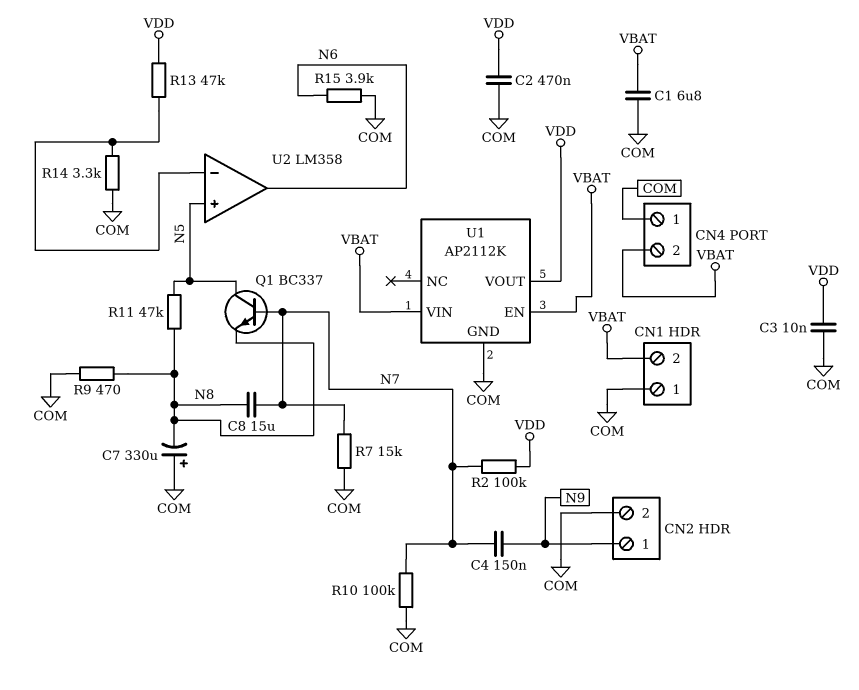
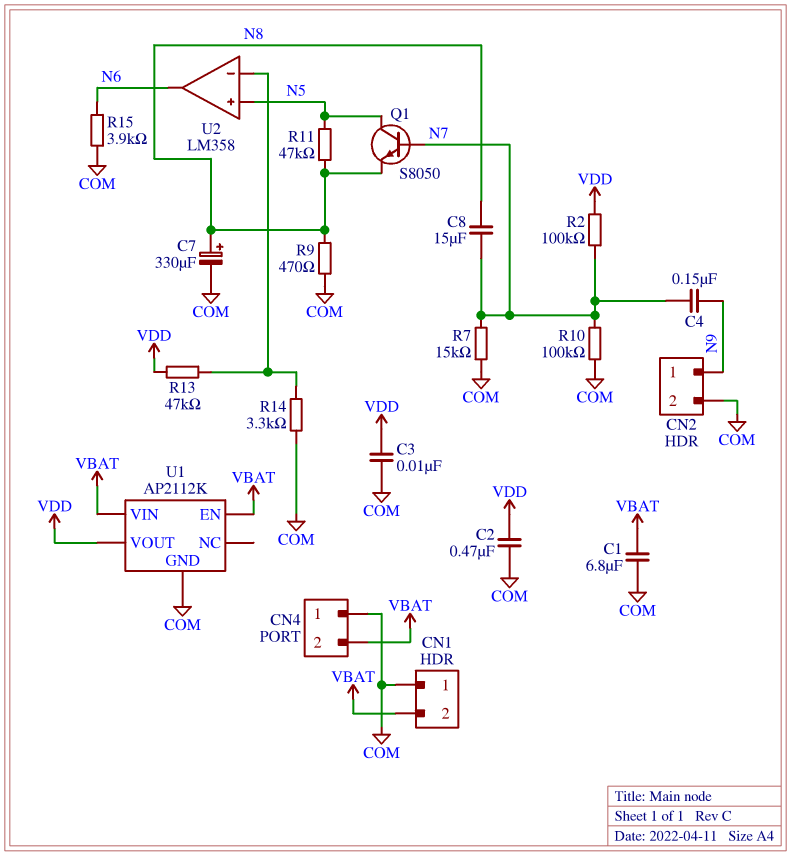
C7: 330uF (plus COM, minus N8) -> 330uF (plus N8, minus COM)
Q1: NPN BC337 (B N7, C N5, E N8) -> NPN S8050 (B N7, C N5, E N8)

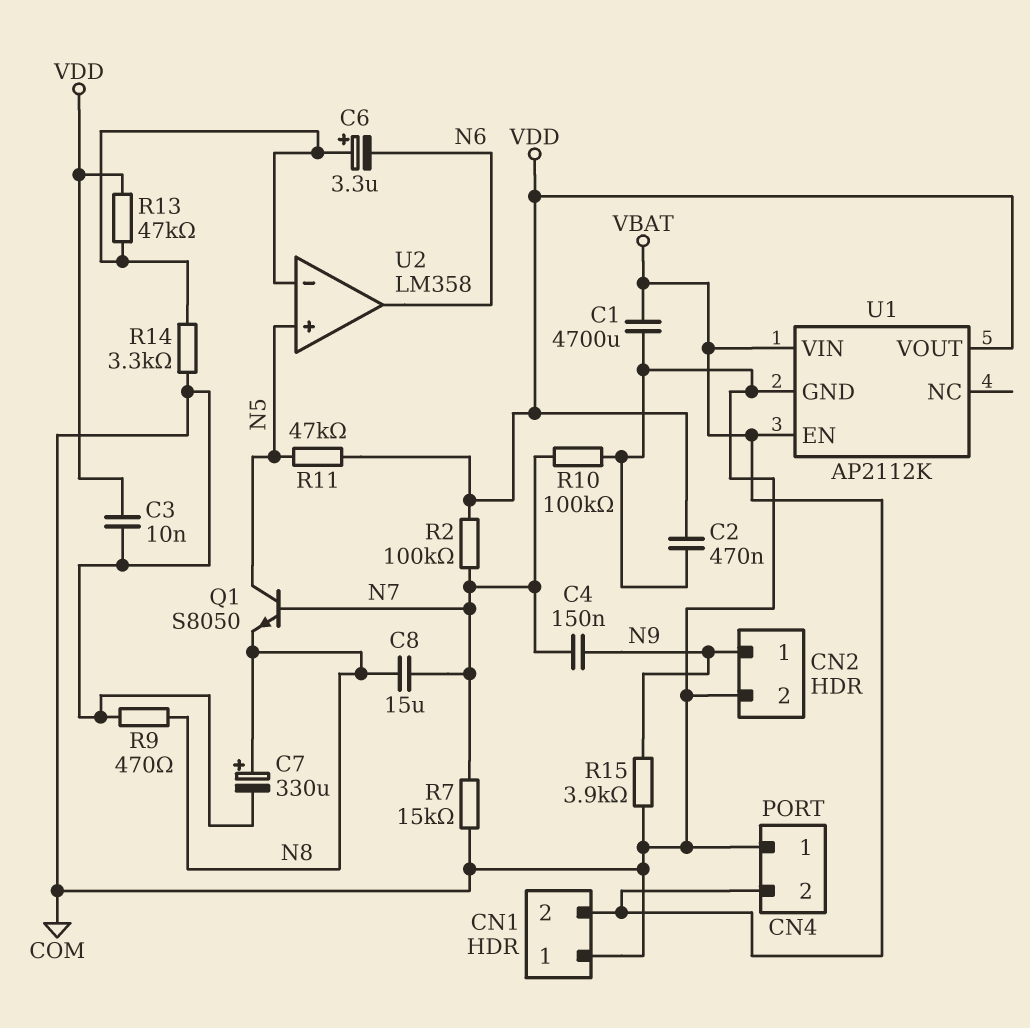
C1: 6.8uF (COM, VBAT) -> 4700uF (COM, VBAT)
C6: none -> 3.3uF (plus U2/in-, minus N6)
R11: 47k (N5, N8) -> 47k (N5, VDD)
R15: 3.9k (COM, N6) -> 3.9k (COM, N9)

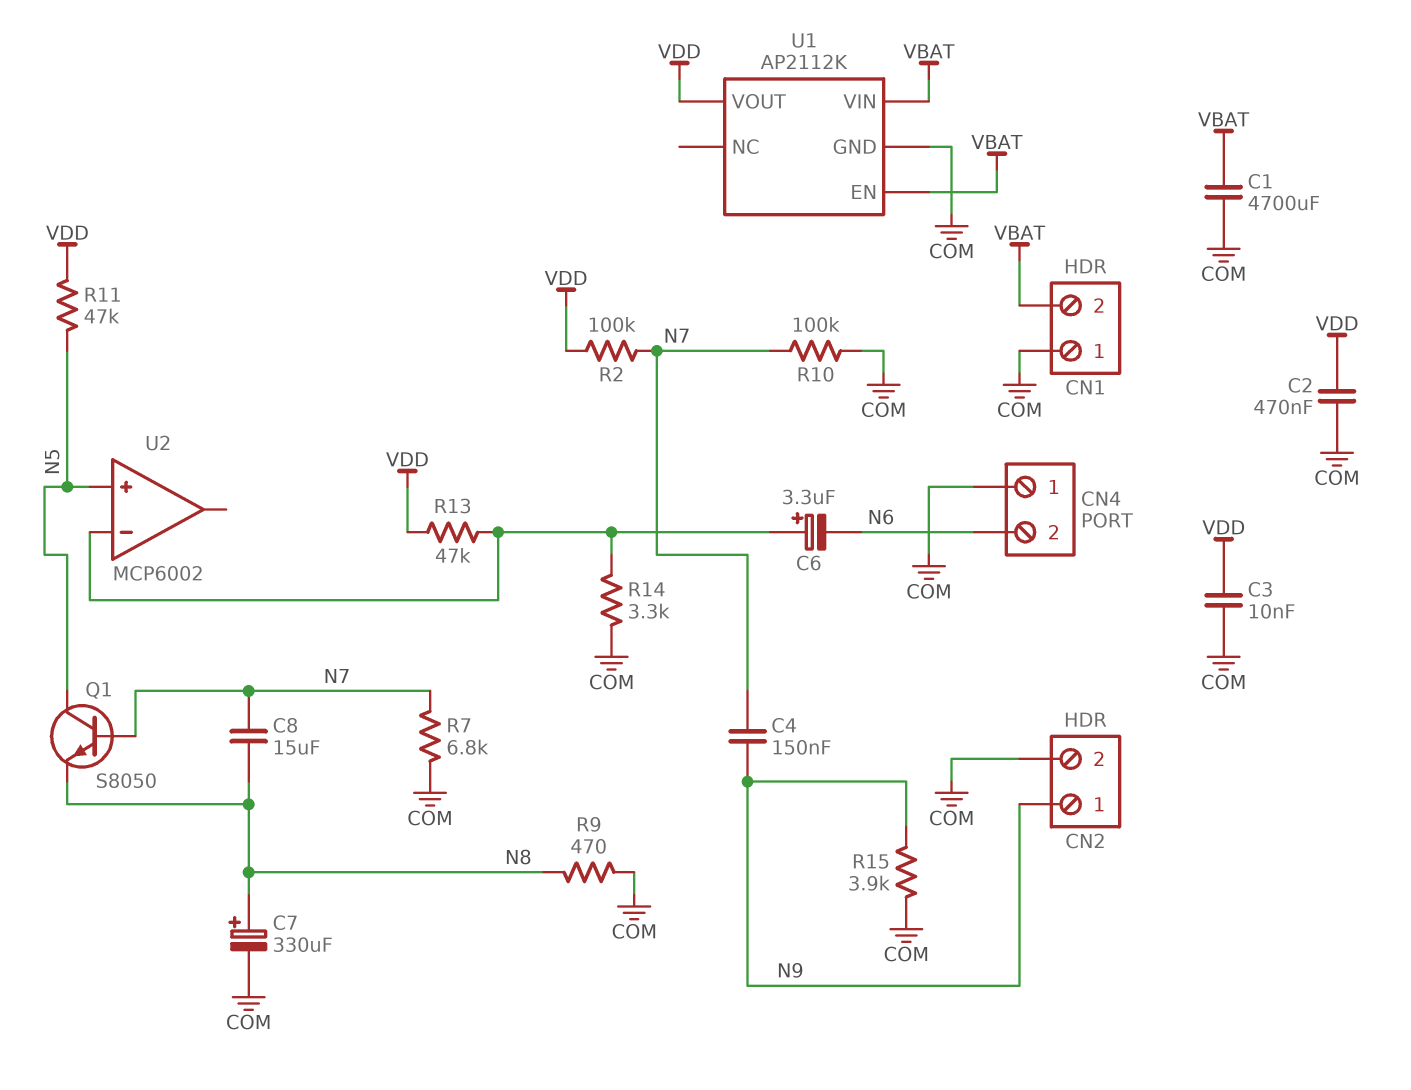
CN4 pin 2: VBAT -> N6
R7: 15k (COM, N7) -> 6.8k (COM, N7)
U2: LM358 -> MCP6002
U2 pin out: N6 -> none

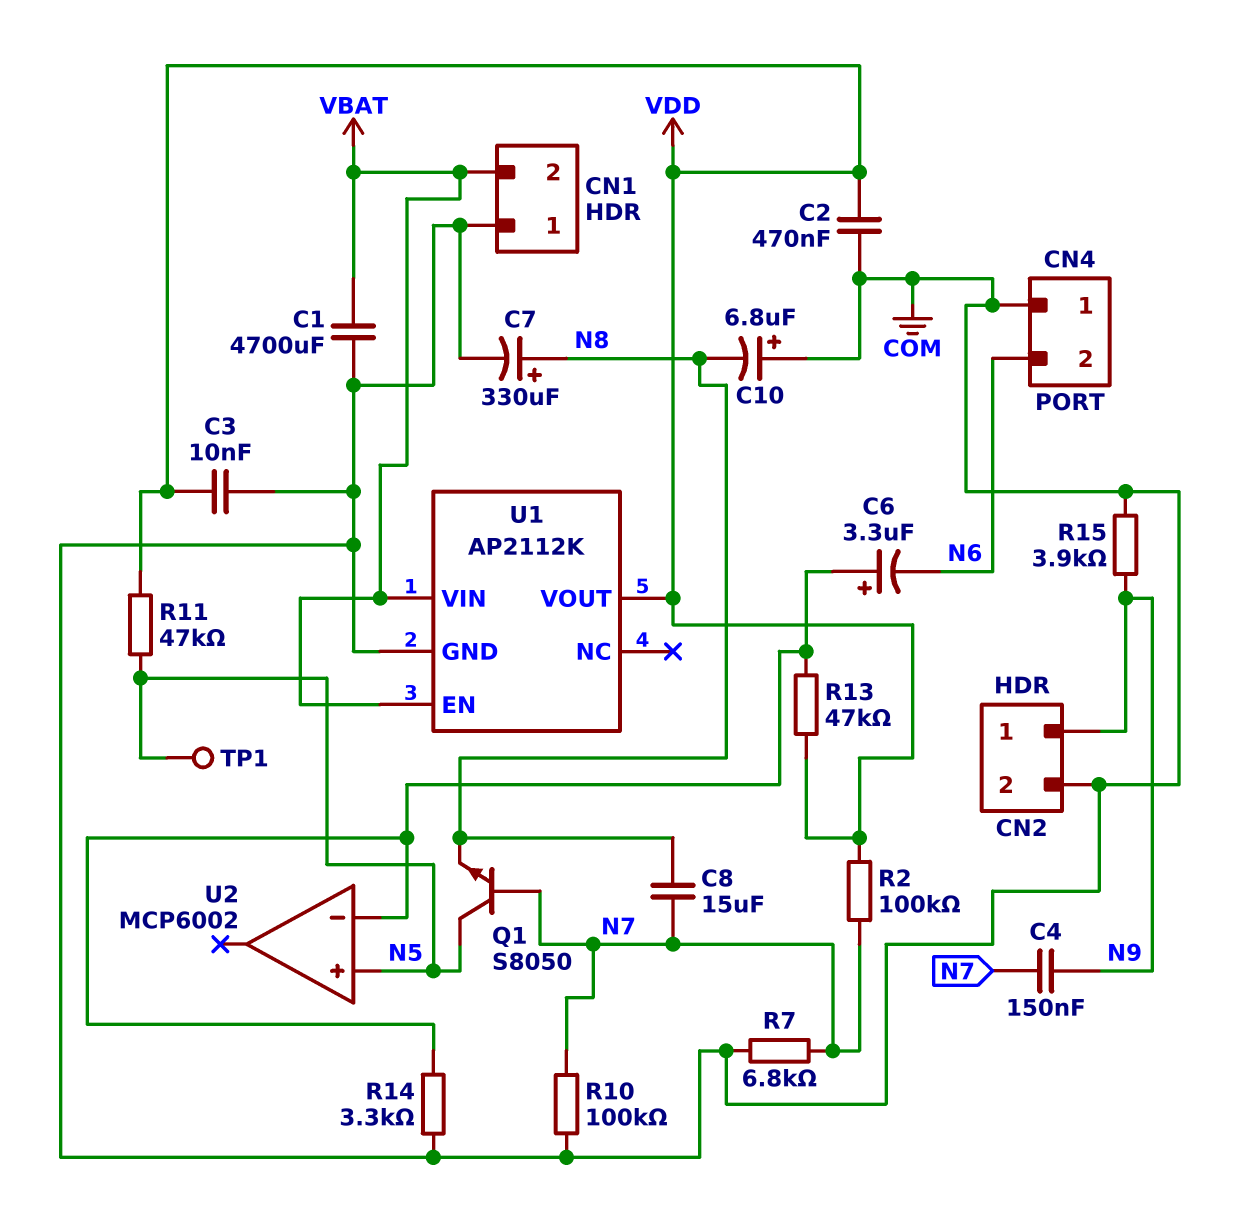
C10: none -> 6.8uF (plus COM, minus N8)
R9: 470 (COM, N8) -> none
TP1: none -> test point (N5)

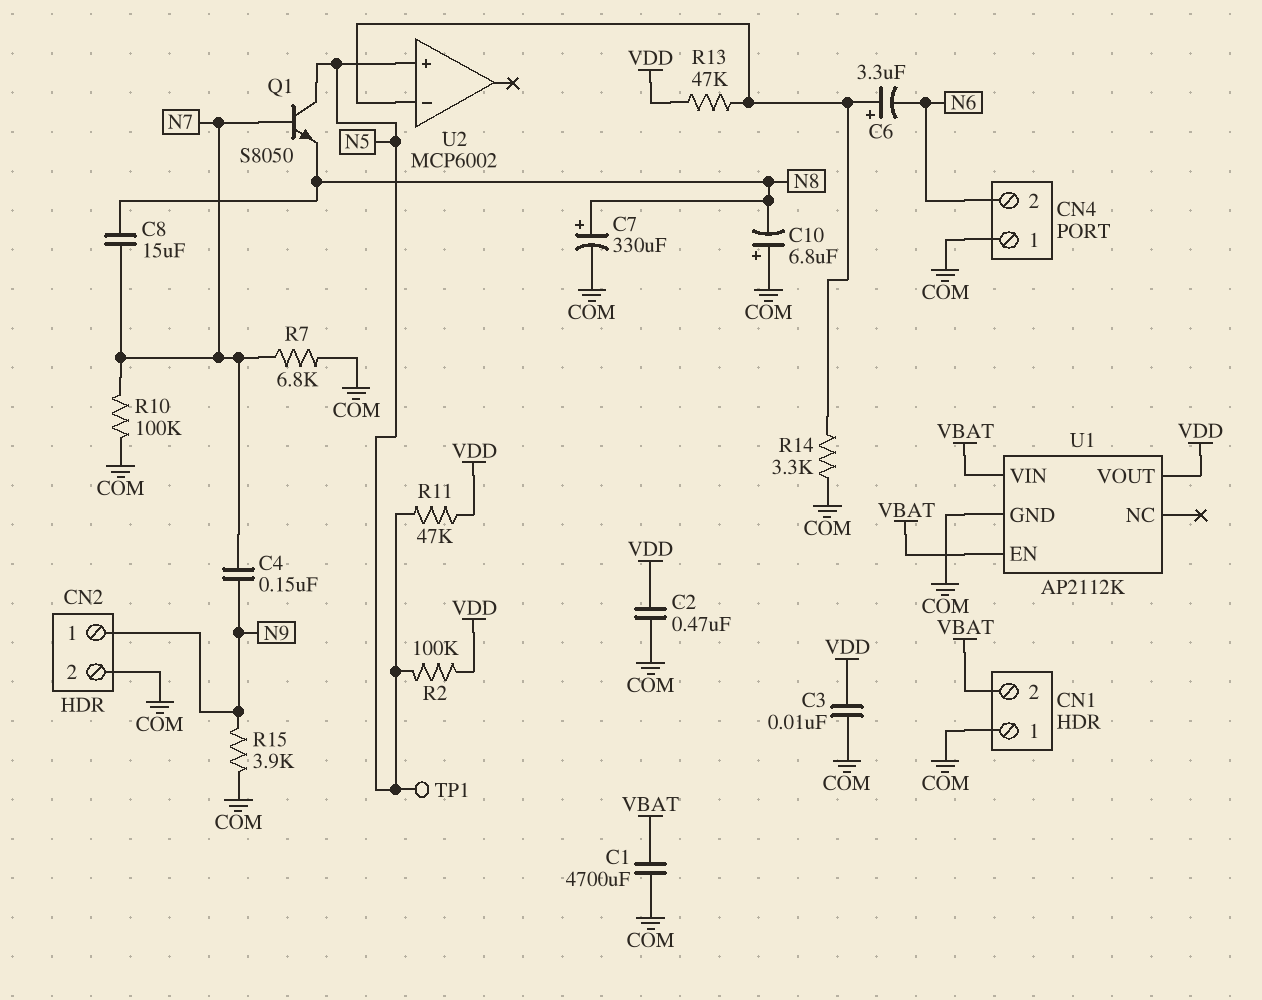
R2: 100k (N7, VDD) -> 100k (N5, VDD)

